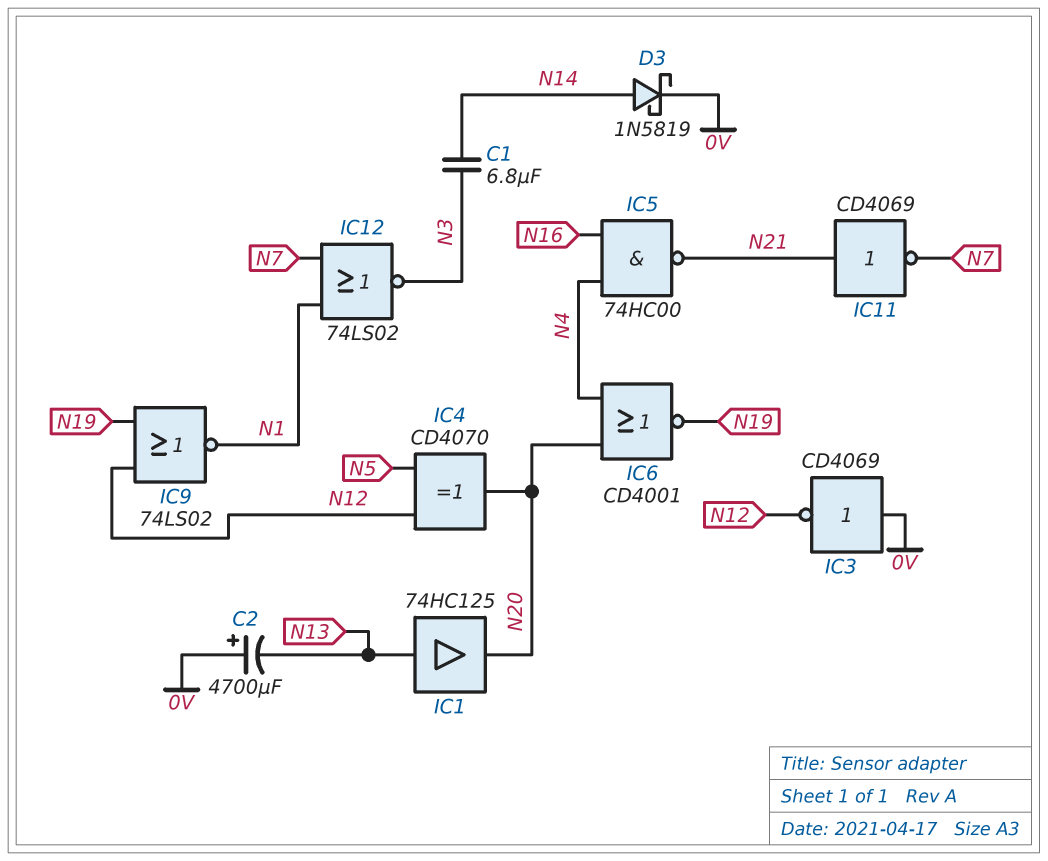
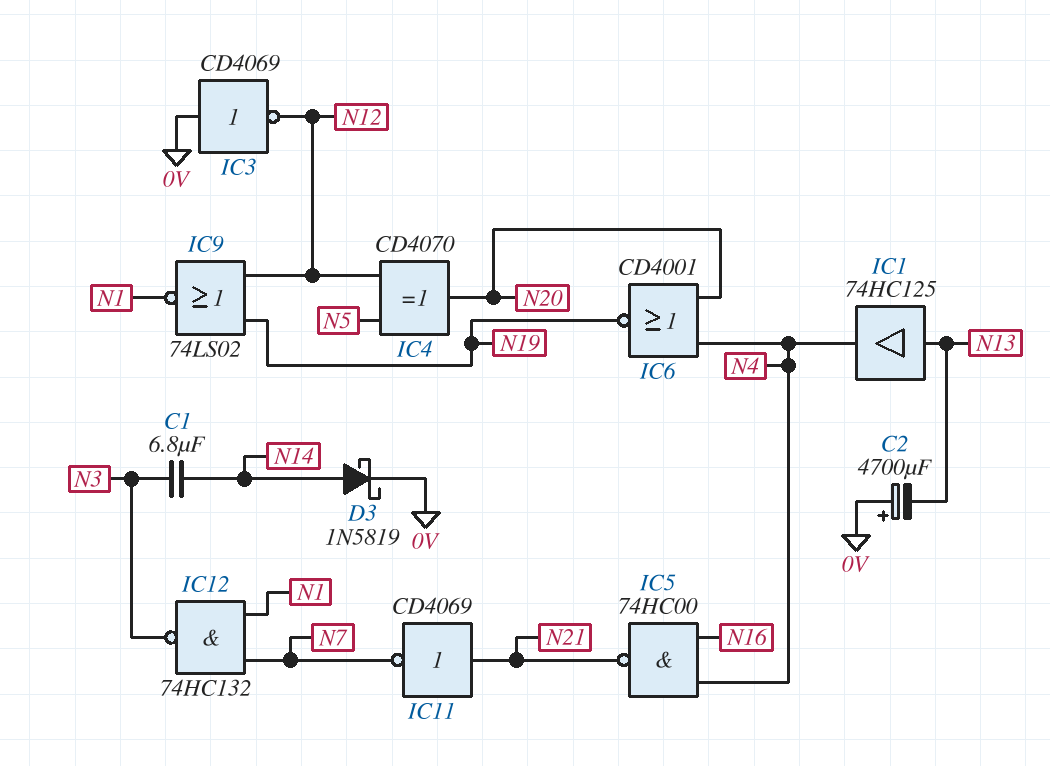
IC1: buffer 74HC125 (in N13, out N20) -> buffer 74HC125 (in N13, out N4)
IC12: NOR 74LS02 (in N1, in N7, out N3) -> NAND 74HC132 (in N1, in N7, out N3)

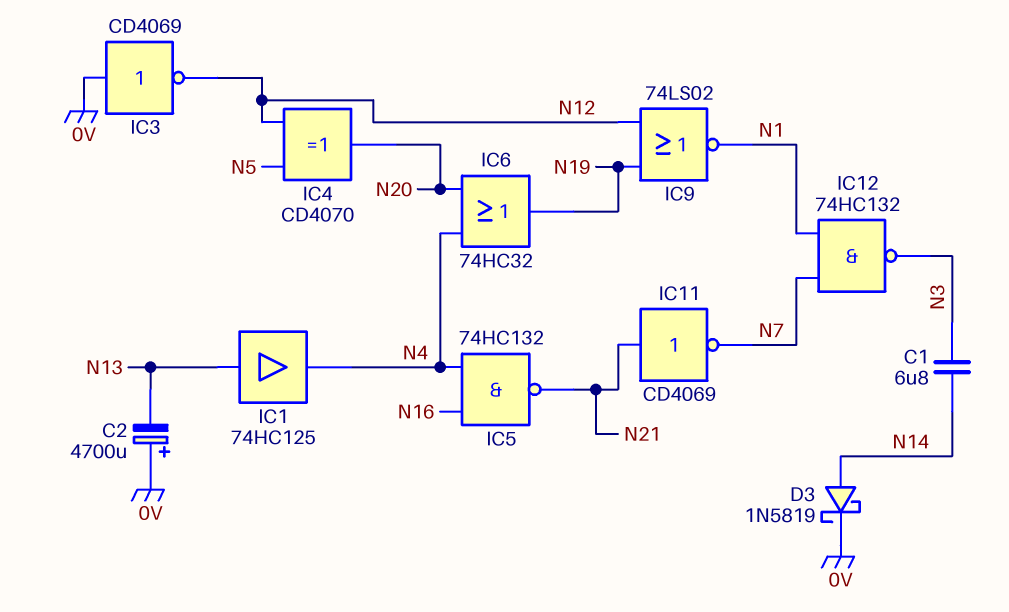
IC5: NAND 74HC00 (in N4, in N16, out N21) -> NAND 74HC132 (in N4, in N16, out N21)
IC6: NOR CD4001 (in N4, in N20, out N19) -> OR 74HC32 (in N4, in N20, out N19)

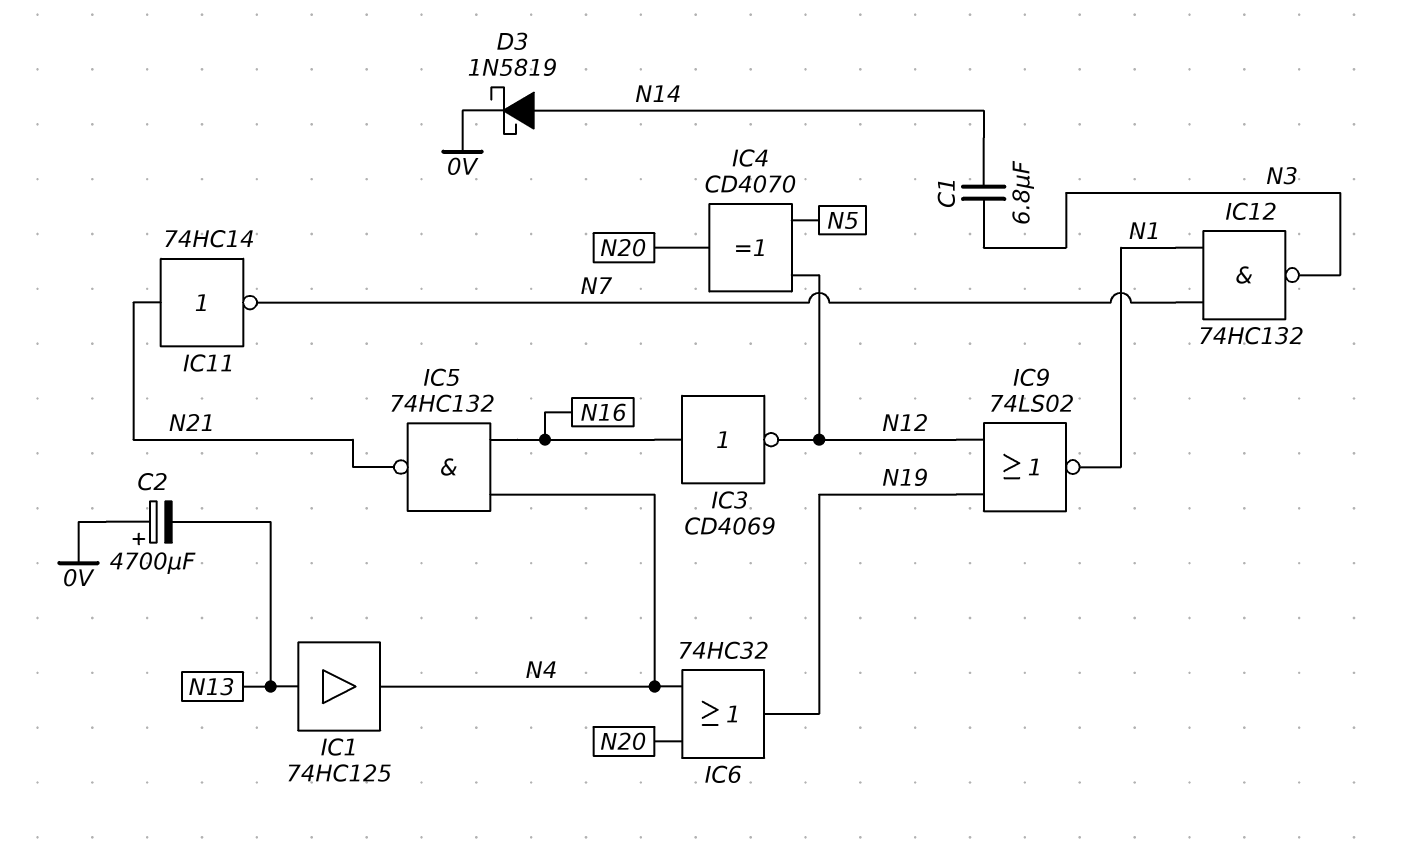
IC3: NOT CD4069 (in 0V, out N12) -> NOT CD4069 (in N16, out N12)
IC11: NOT CD4069 (in N21, out N7) -> NOT 74HC14 (in N21, out N7)

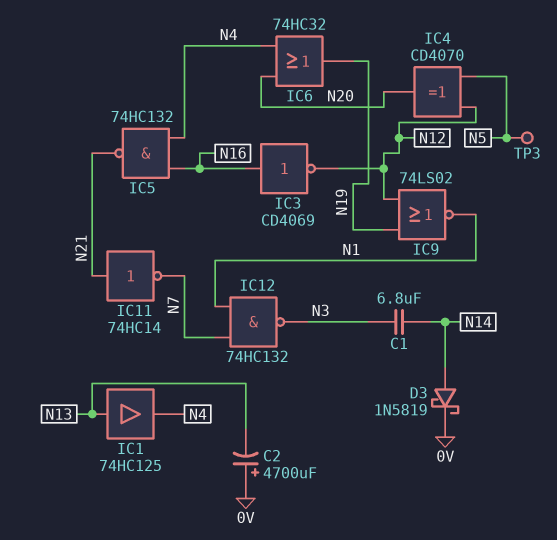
TP3: none -> test point (N5)

